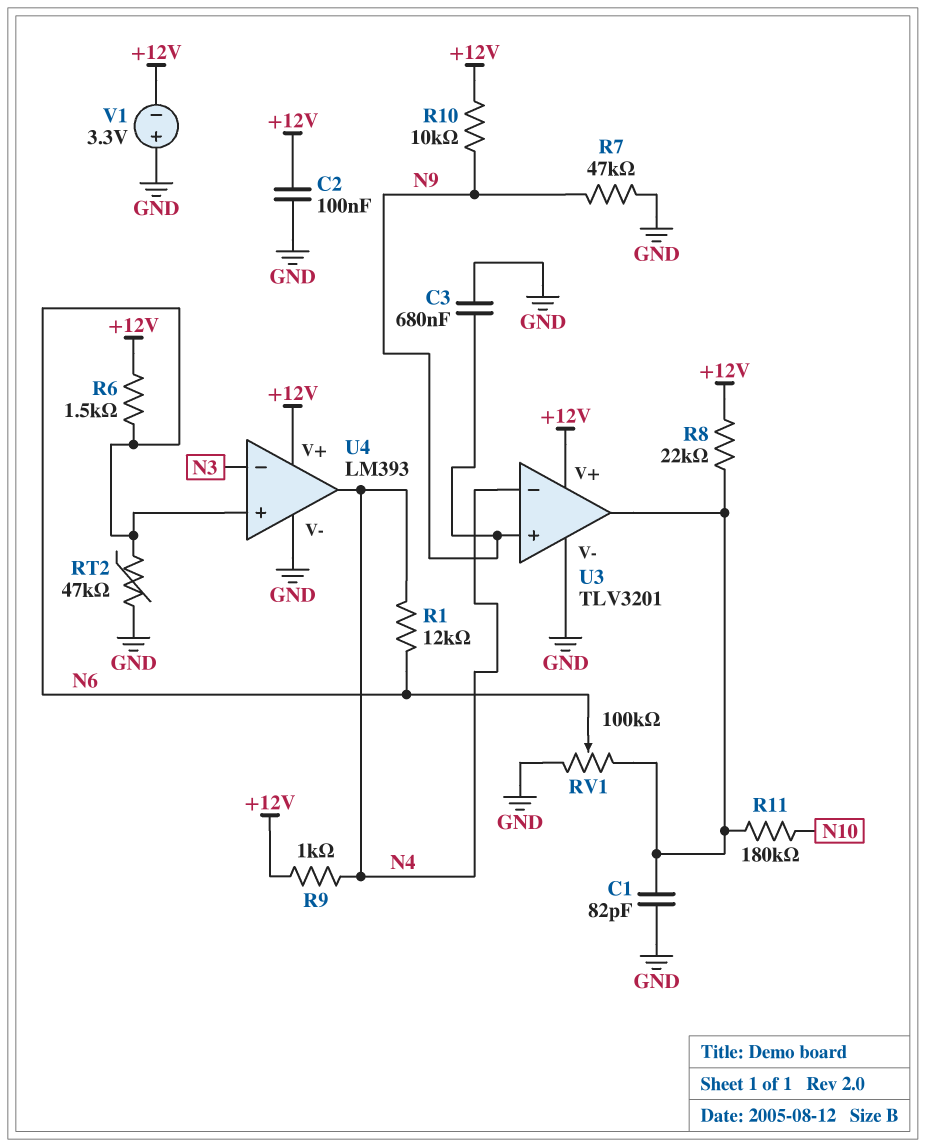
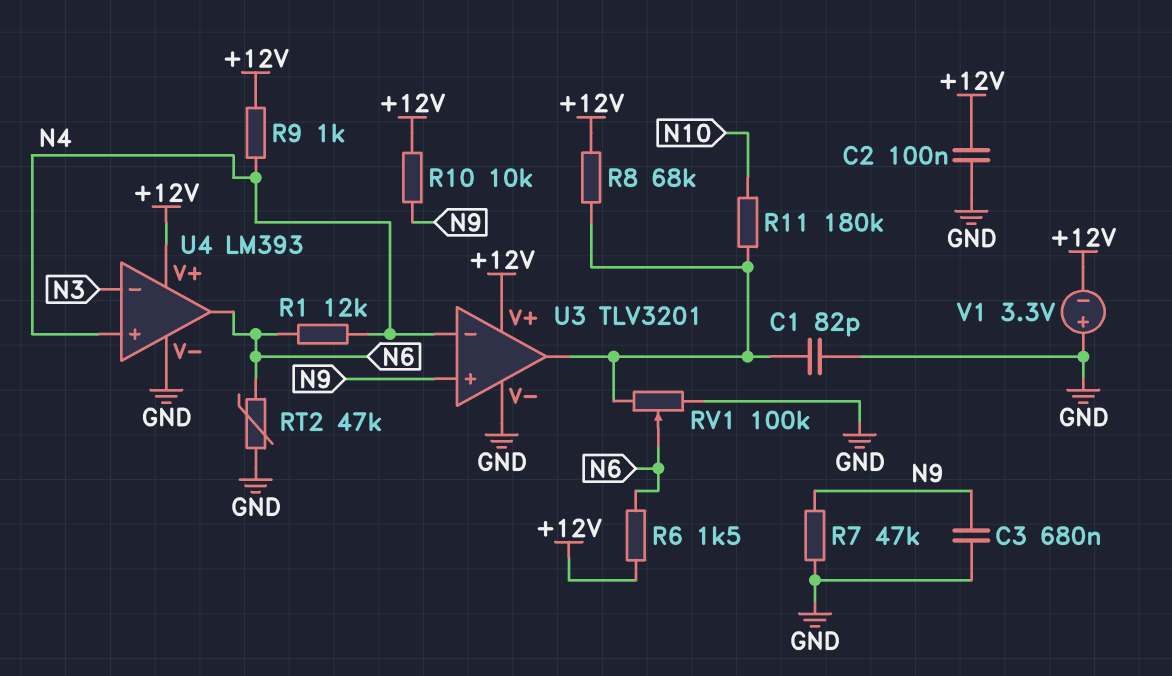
R8: 22k (+12V, U3/out) -> 68k (+12V, U3/out)
U4 pin in+: N6 -> N4
U4 pin out: N4 -> N6

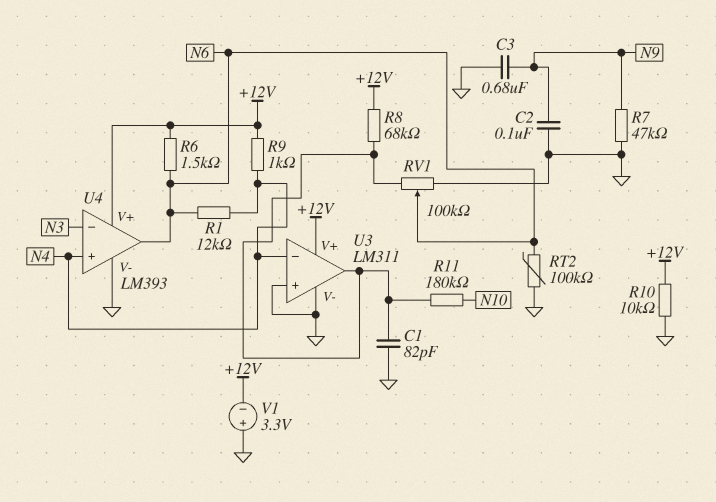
C2: 100nF (+12V, GND) -> 100nF (GND, N9)
R10: 10k (+12V, N9) -> 10k (+12V, GND)
RT2: 47k (GND, N6) -> 100k (GND, N6)
U3: TLV3201 -> LM311
U3 pin in+: N9 -> GND

